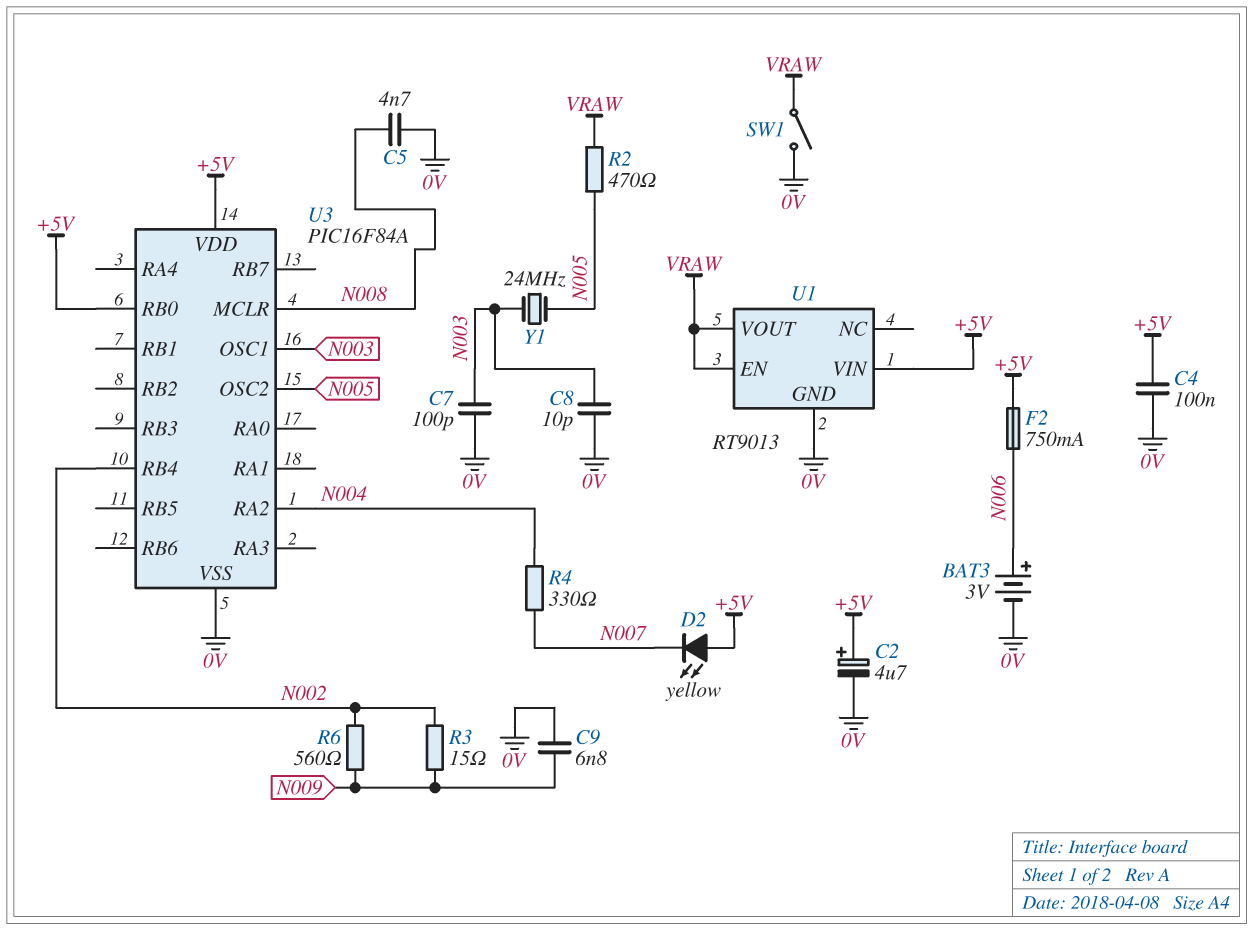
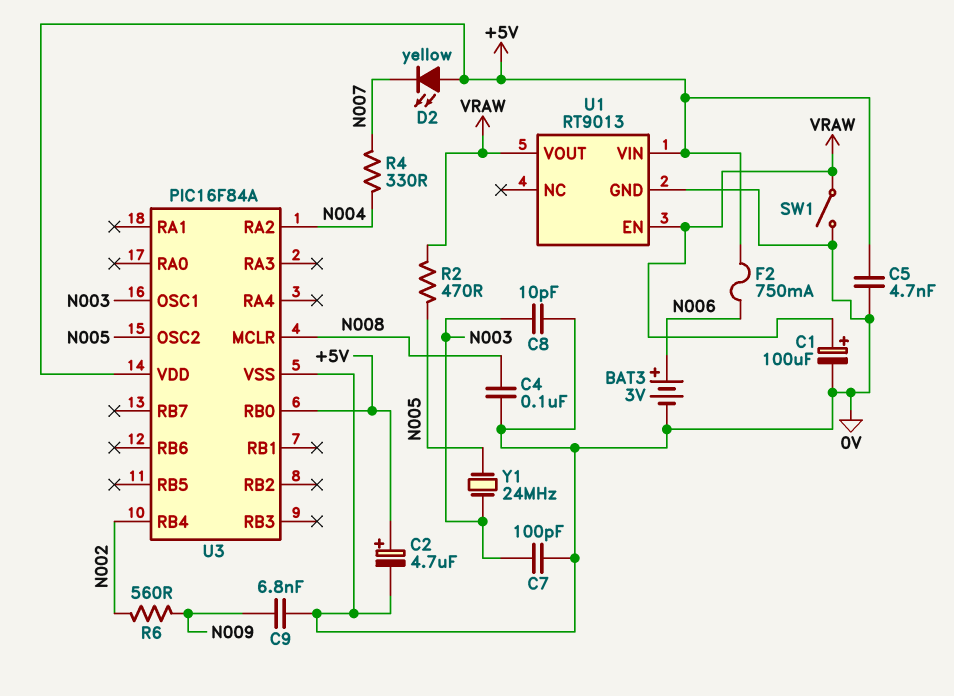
C1: none -> 100uF (plus VRAW, minus 0V)
C4: 100nF (+5V, 0V) -> 100nF (0V, N008)
C5: 4.7nF (0V, N008) -> 4.7nF (+5V, 0V)
R3: 15 (N002, N009) -> none

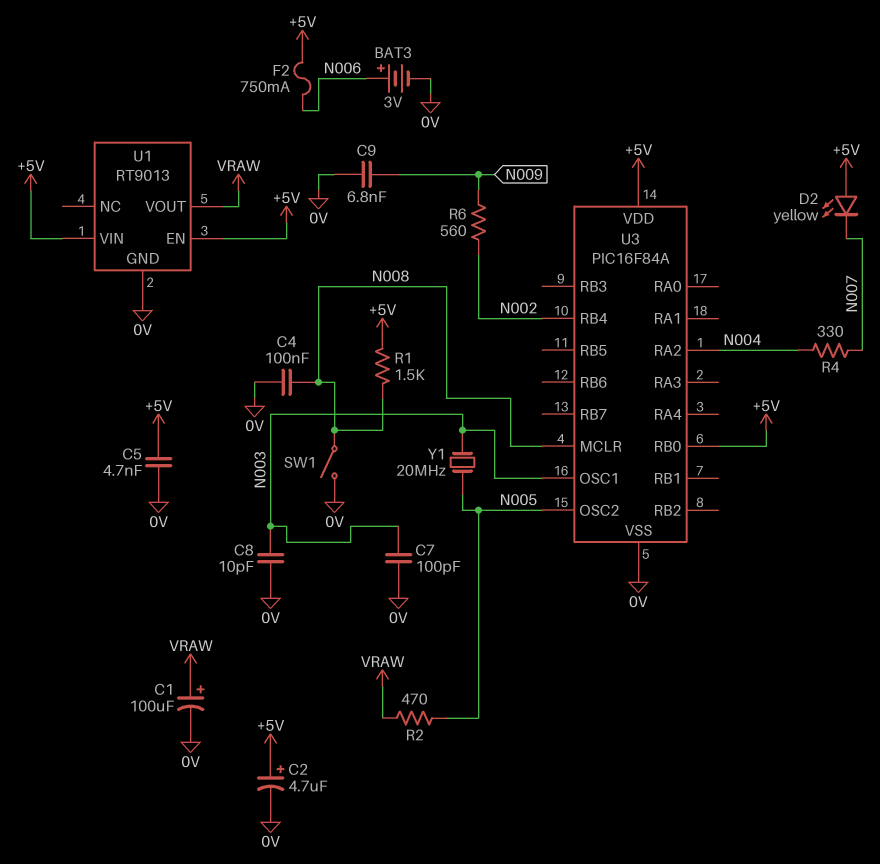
R1: none -> 1.5k (+5V, N008)
SW1: switch (0V, VRAW) -> switch (0V, N008)
U1 pin EN: VRAW -> +5V
Y1: 24MHz (N003, N005) -> 20MHz (N003, N005)

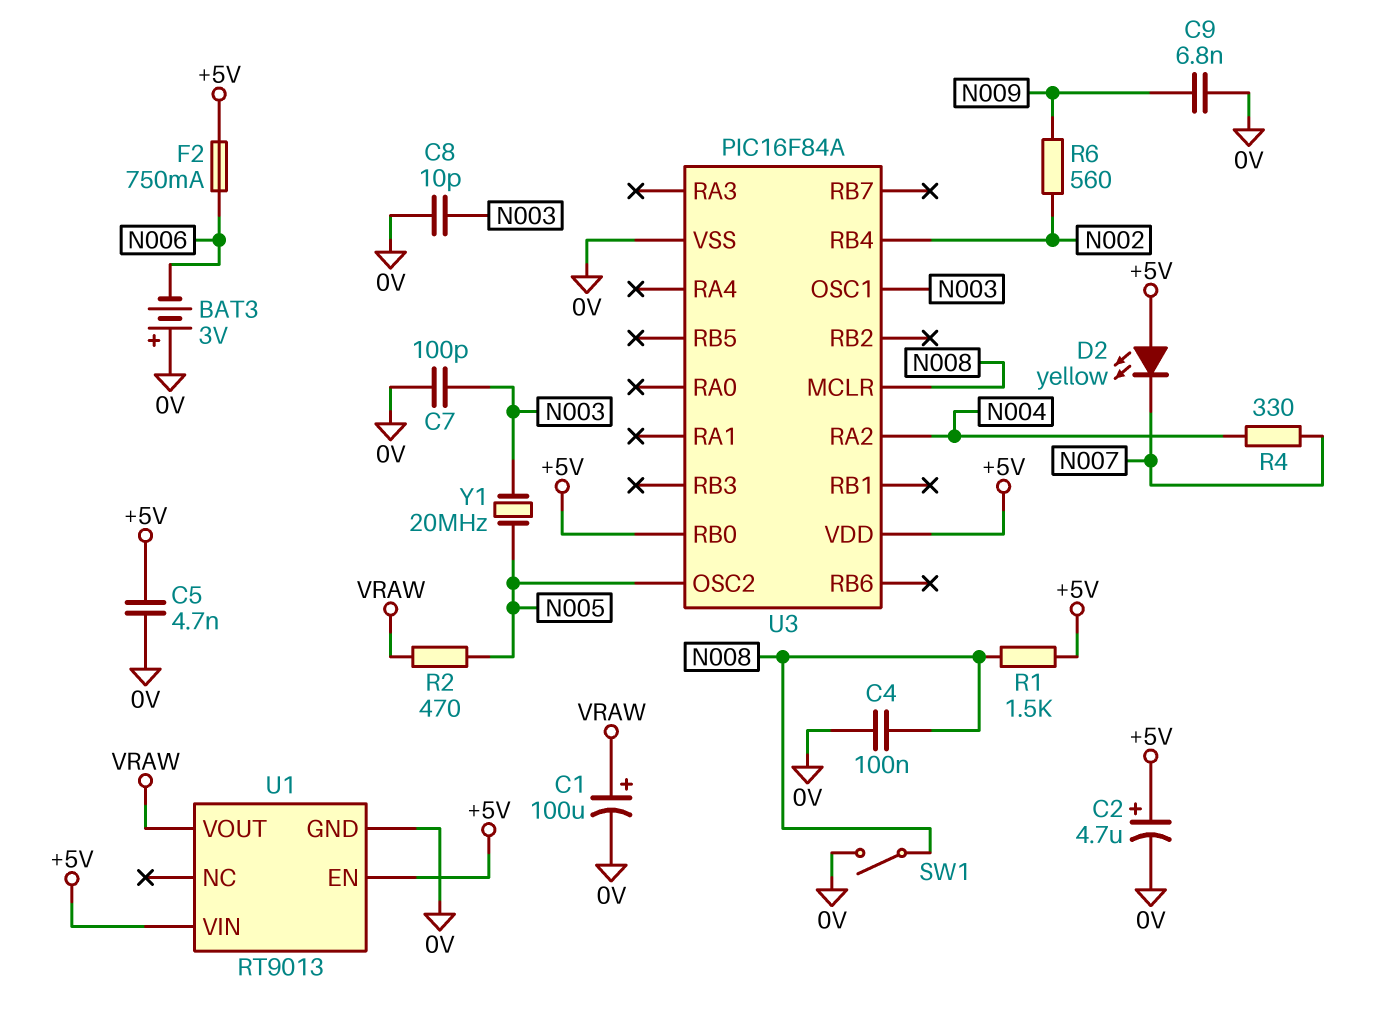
BAT3: 3V (plus N006, minus 0V) -> 3V (plus 0V, minus N006)

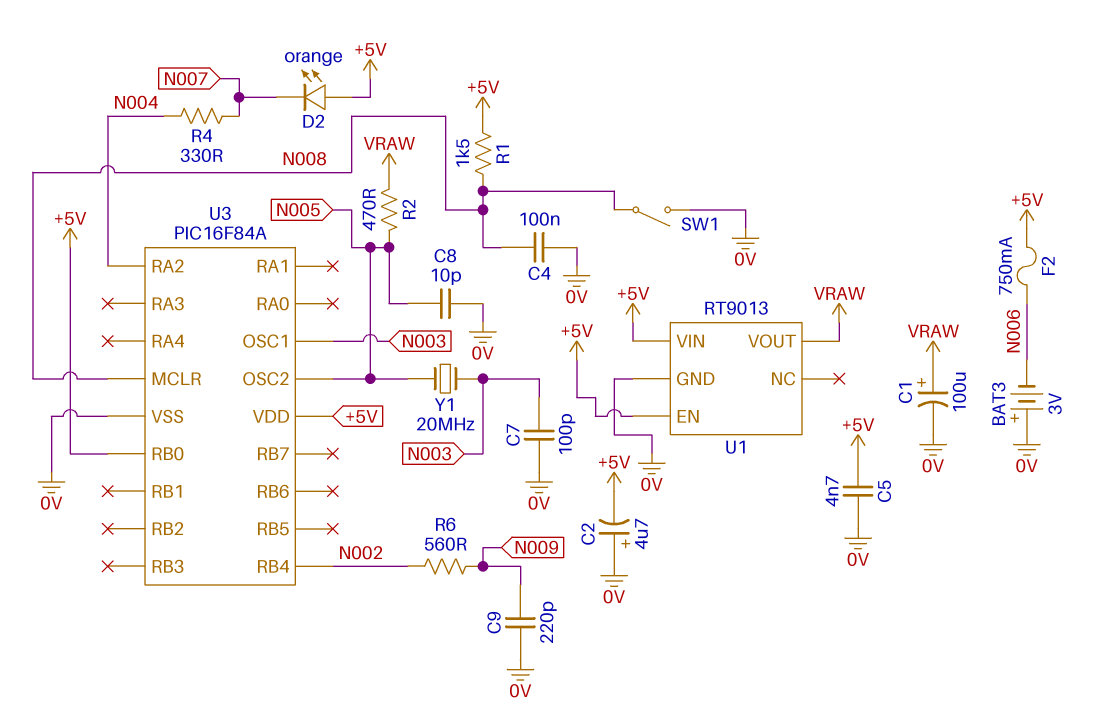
C2: 4.7uF (plus +5V, minus 0V) -> 4.7uF (plus 0V, minus +5V)
C8: 10pF (0V, N003) -> 10pF (0V, N005)
C9: 6.8nF (0V, N009) -> 220pF (0V, N009)
D2: LED yellow (A +5V, K N007) -> LED orange (A +5V, K N007)

